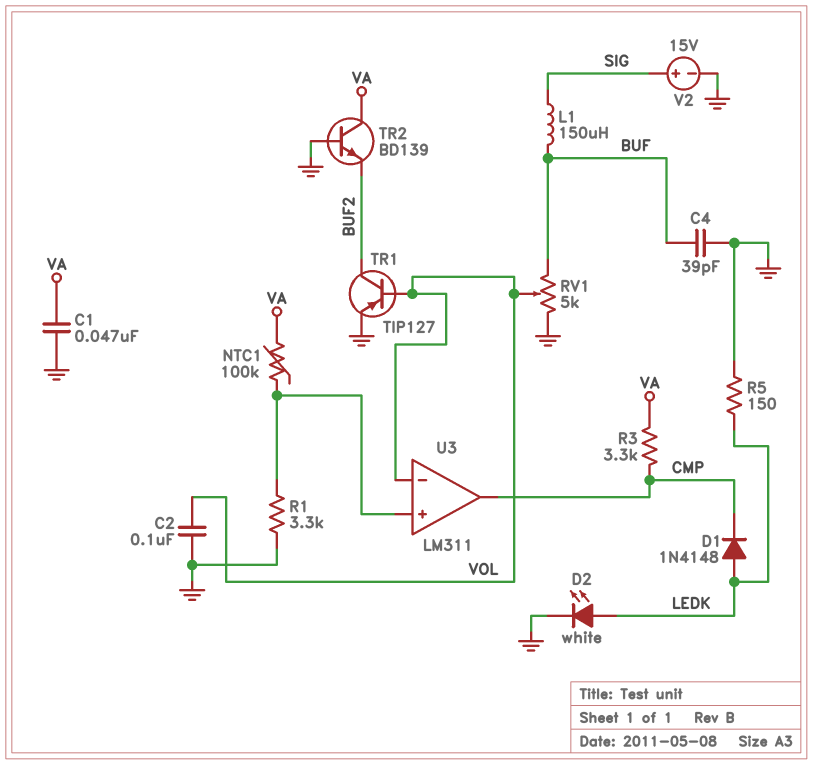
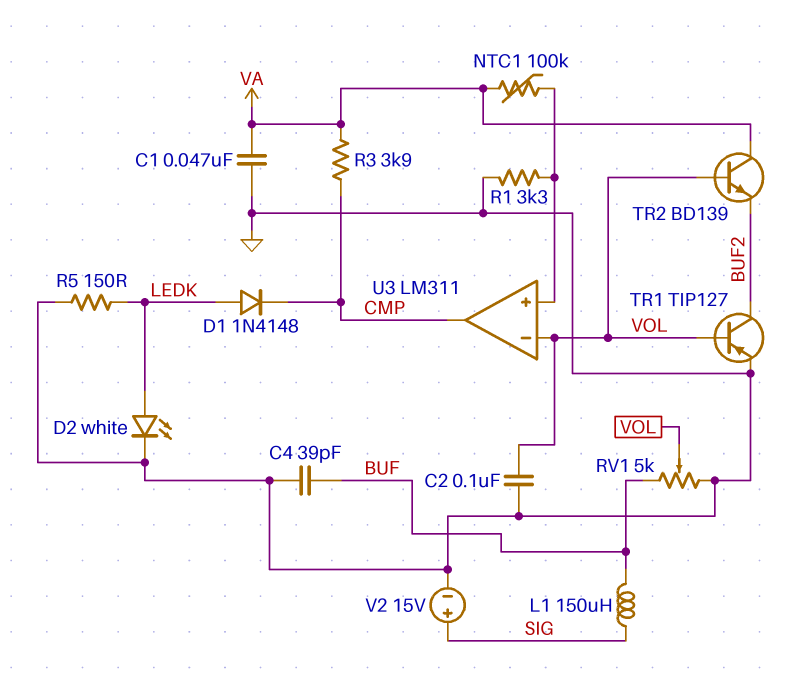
R3: 3.3k (CMP, VA) -> 3.9k (CMP, VA)
TR2: NPN BD139 (B GND, C VA, E BUF2) -> NPN BD139 (B VOL, C VA, E BUF2)

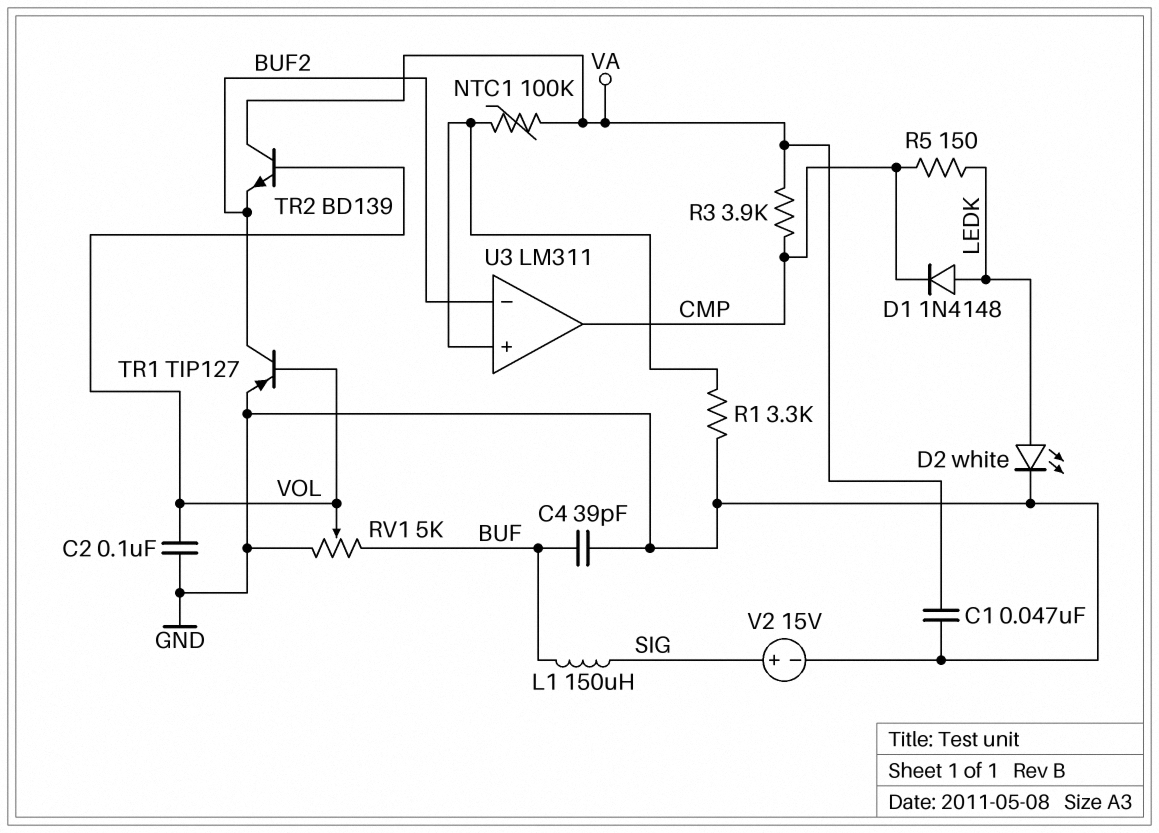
R5: 150 (GND, LEDK) -> 150 (CMP, LEDK)
U3 pin in-: VOL -> BUF2

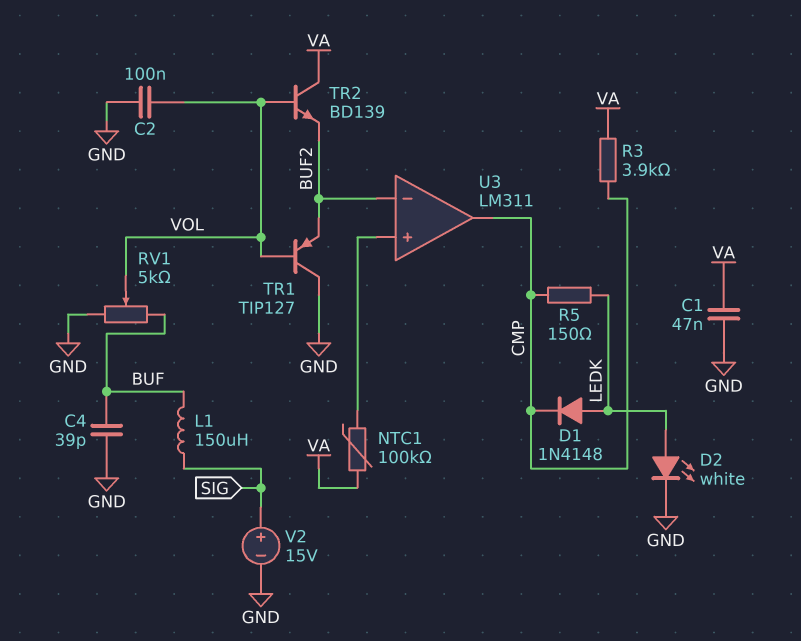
R1: 3.3k (GND, U3/in+) -> none
TR1: PNP TIP127 (B VOL, C BUF2, E GND) -> PNP TIP127 (B VOL, C GND, E BUF2)

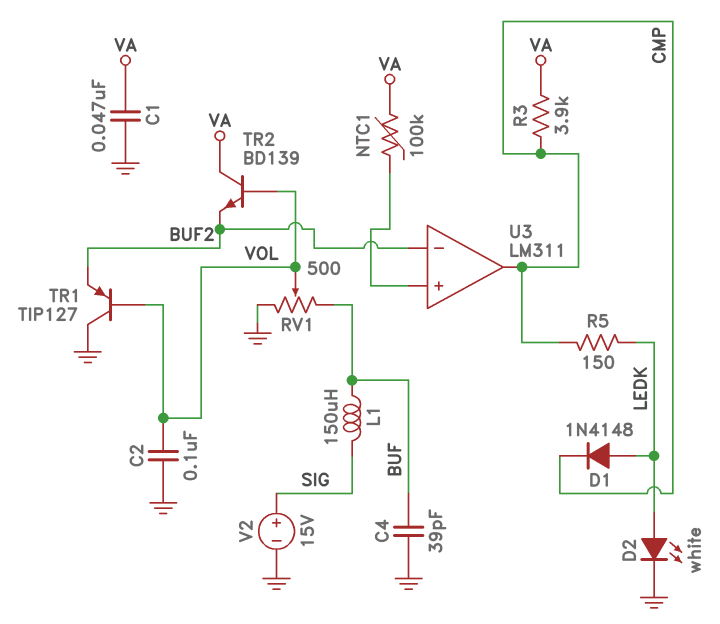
RV1: 5k (BUF, GND, wiper VOL) -> 500 (BUF, GND, wiper VOL)

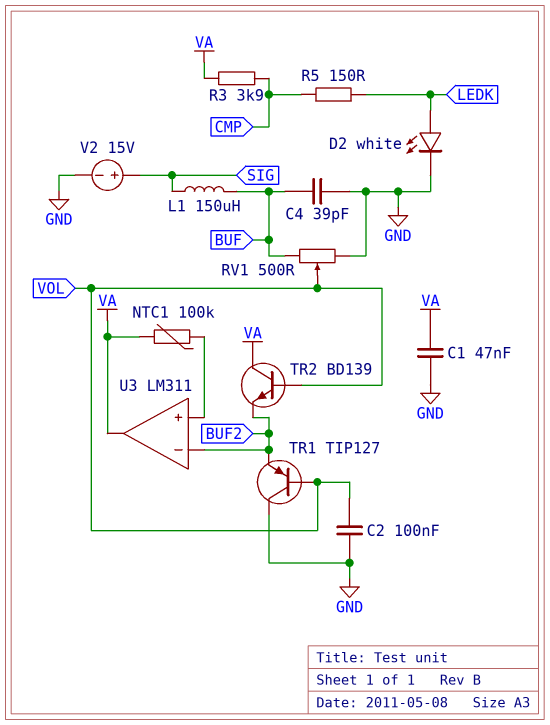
D1: diode 1N4148 (A LEDK, K CMP) -> none
U3 pin out: CMP -> VA

